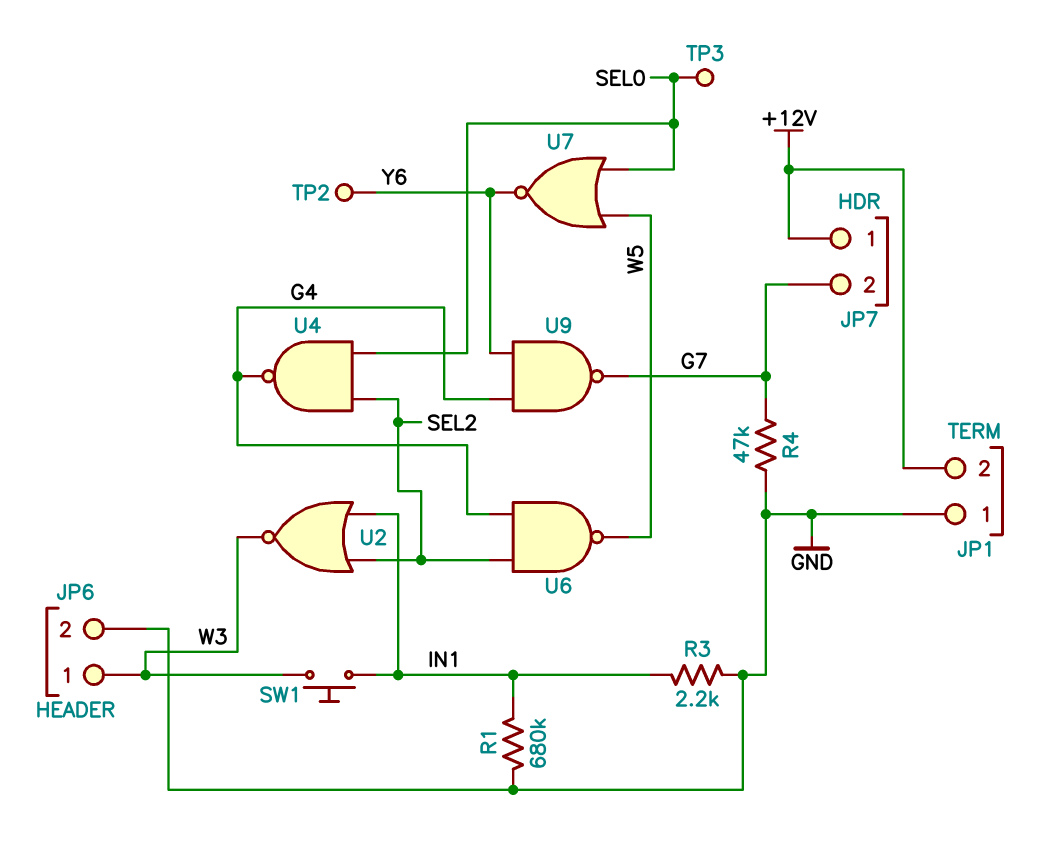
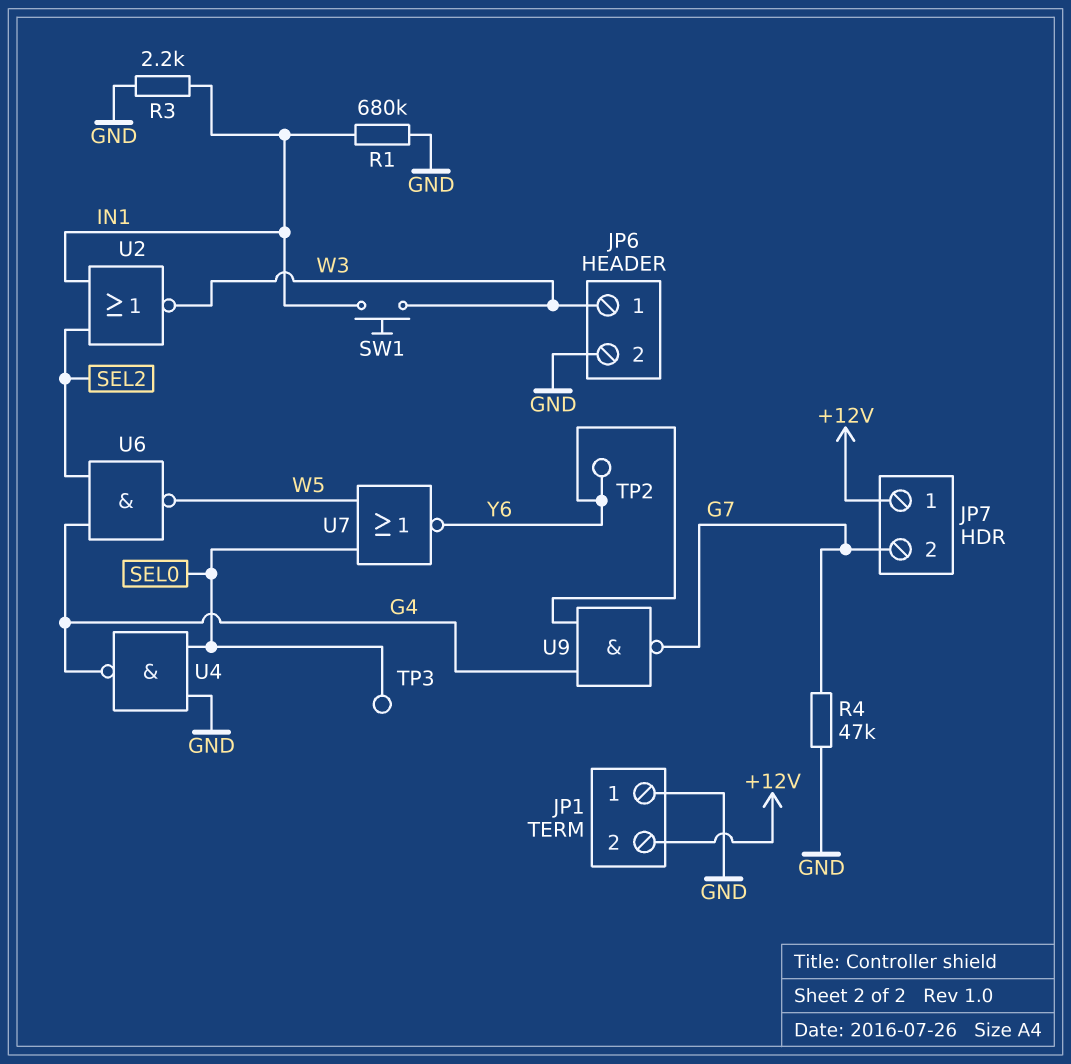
U4: NAND (in SEL0, in SEL2, out G4) -> NAND (in GND, in SEL0, out G4)

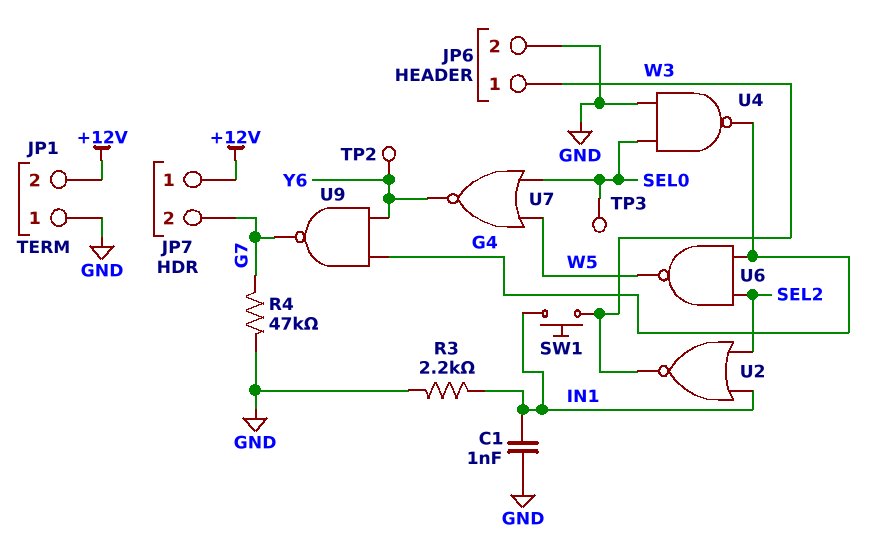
C1: none -> 1nF (GND, IN1)
R1: 680k (GND, IN1) -> none

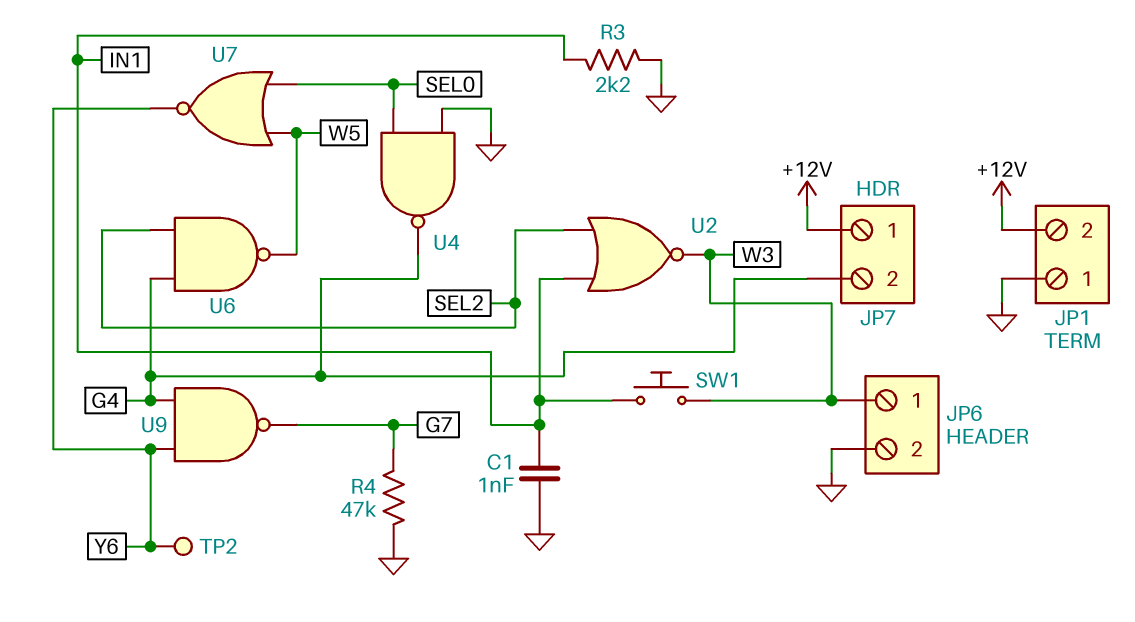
JP7 pin 2: G7 -> G4
TP3: test point (SEL0) -> none

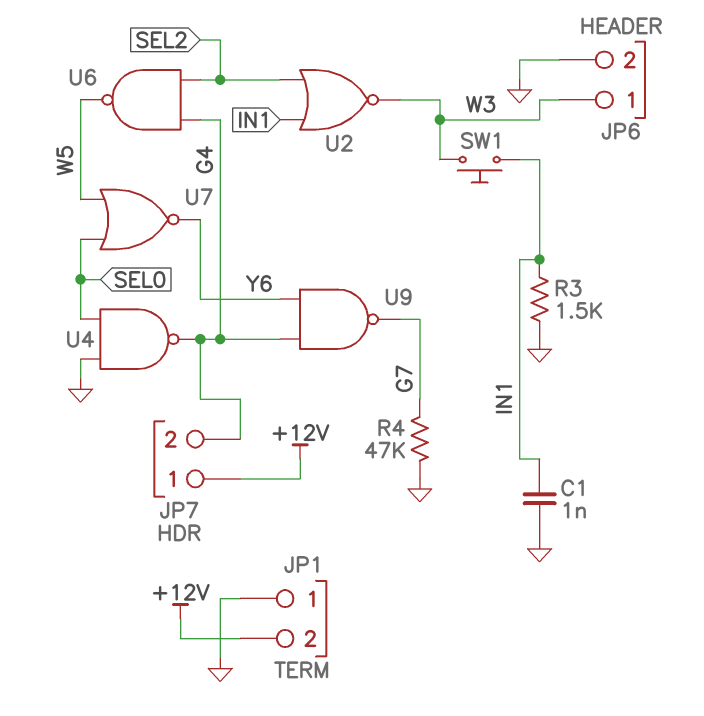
R3: 2.2k (GND, IN1) -> 1.5k (GND, IN1)
TP2: test point (Y6) -> none

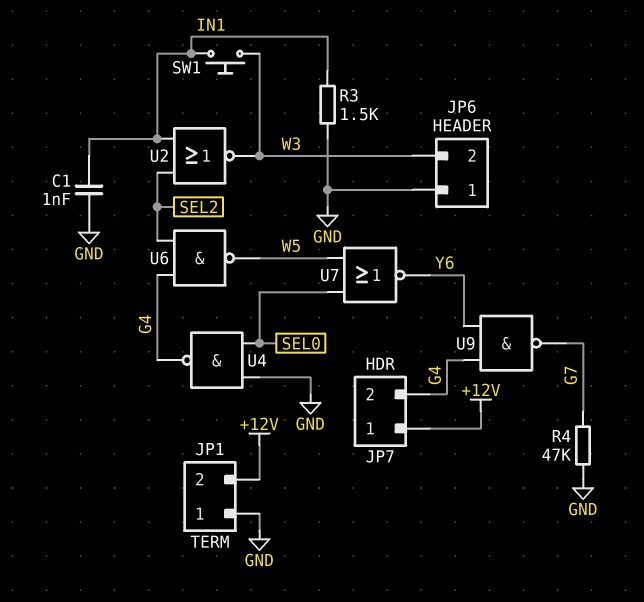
JP6 pin 1: W3 -> GND
JP6 pin 2: GND -> W3

